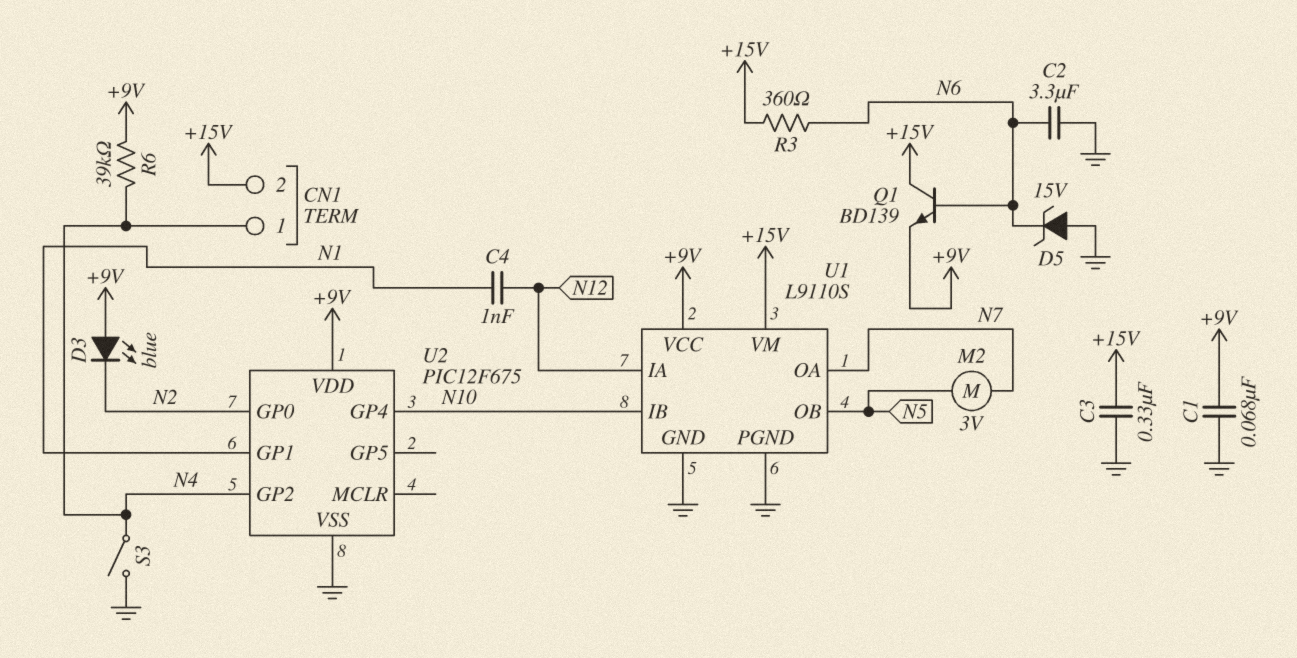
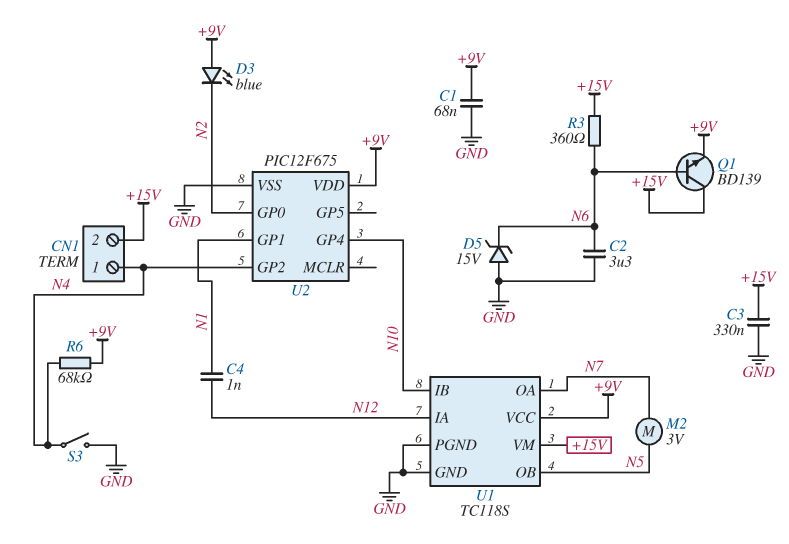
R6: 39k (+9V, N4) -> 68k (+9V, N4)
U1: L9110S -> TC118S

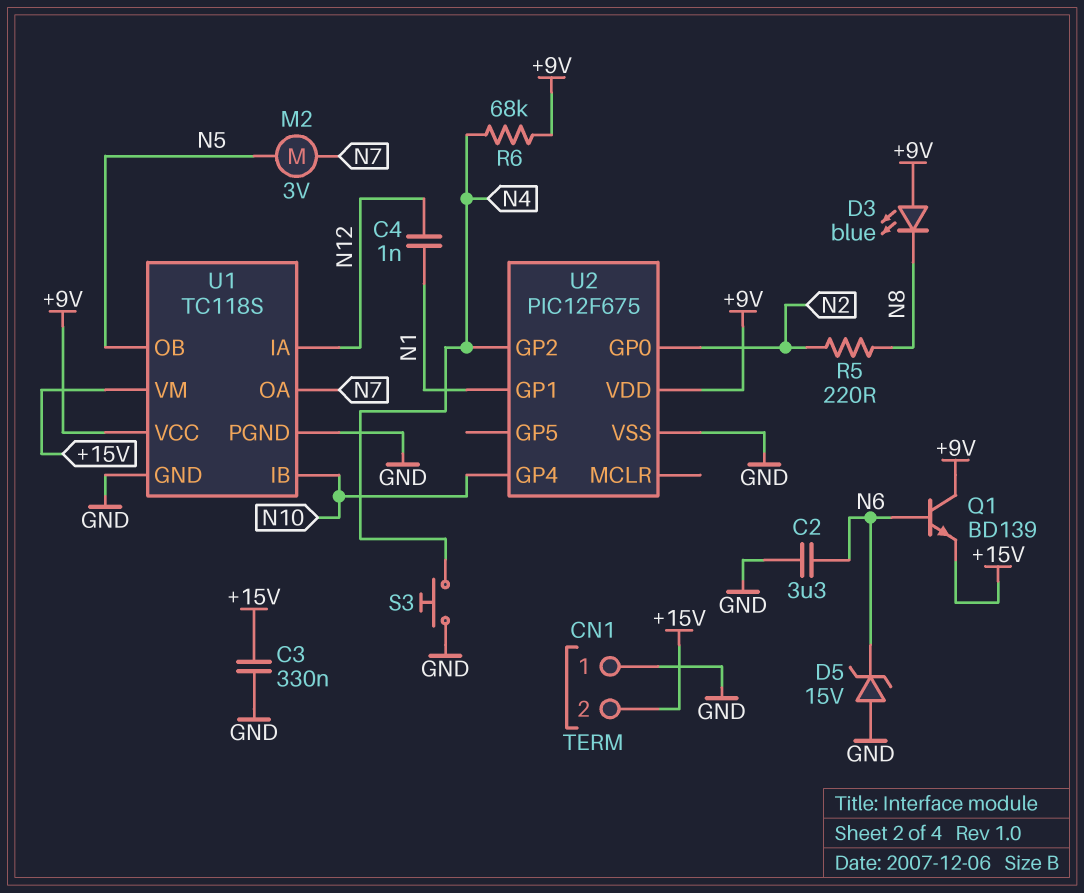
C1: 68nF (+9V, GND) -> none
CN1 pin 1: N4 -> GND
D3: LED blue (A +9V, K N2) -> LED blue (A +9V, K N8)
Q1: NPN BD139 (B N6, C +15V, E +9V) -> NPN BD139 (B N6, C +9V, E +15V)
R3: 360 (+15V, N6) -> none
R5: none -> 220 (N2, N8)
S3: switch (GND, N4) -> button (GND, N4)

